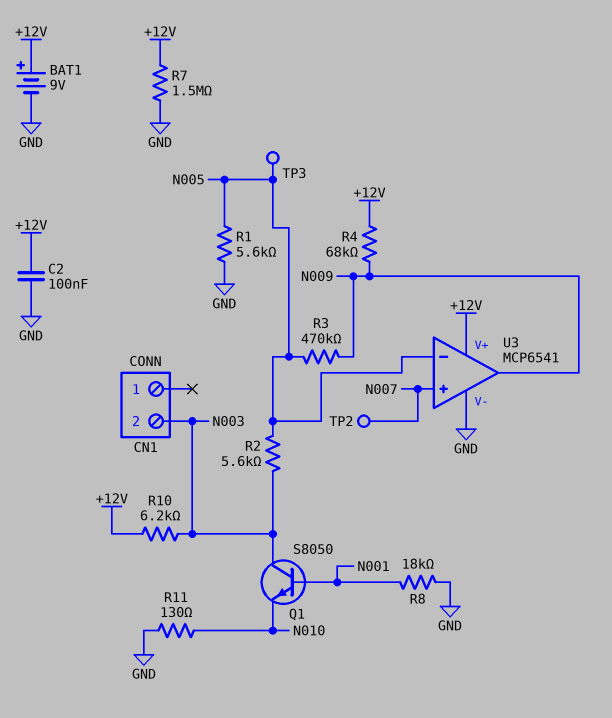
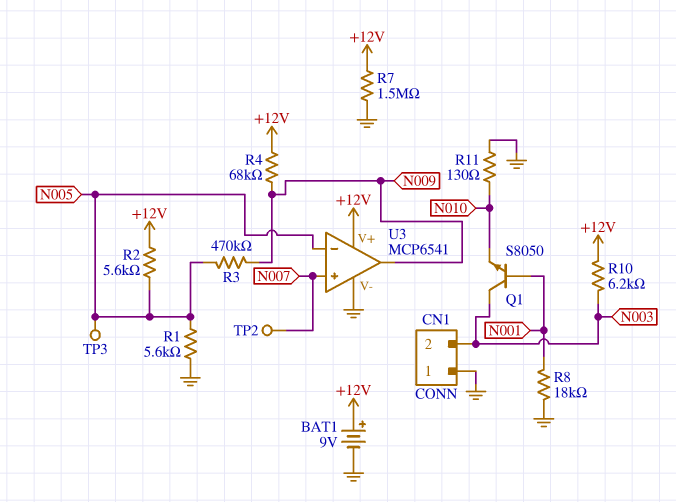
C2: 100nF (+12V, GND) -> none
CN1 pin 1: none -> GND
R2: 5.6k (N003, N005) -> 5.6k (+12V, N005)

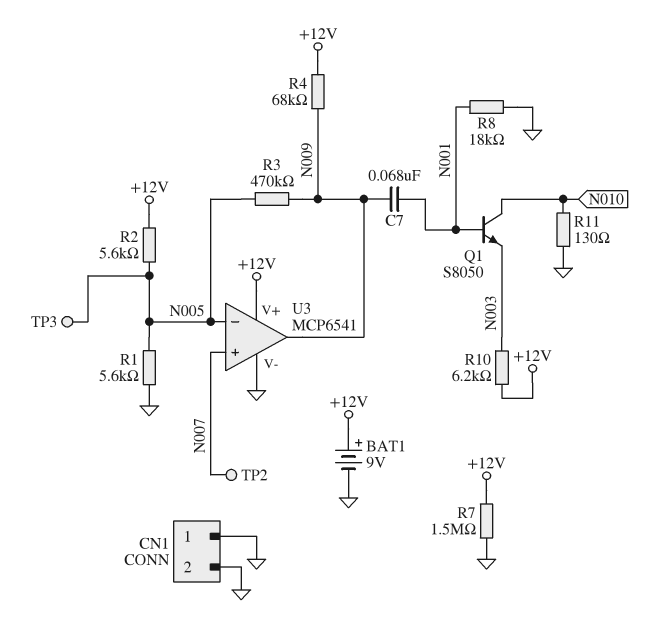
C7: none -> 68nF (N001, N009)
CN1 pin 2: N003 -> GND
Q1: NPN S8050 (B N001, C N003, E N010) -> NPN S8050 (B N001, C N010, E N003)

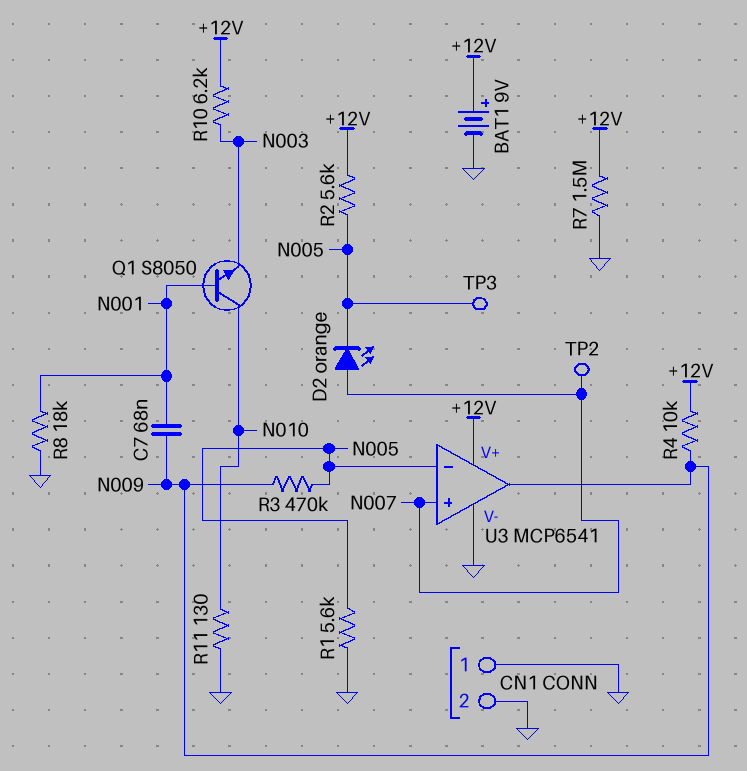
D2: none -> LED orange (A N007, K N005)
R4: 68k (+12V, N009) -> 10k (+12V, N009)

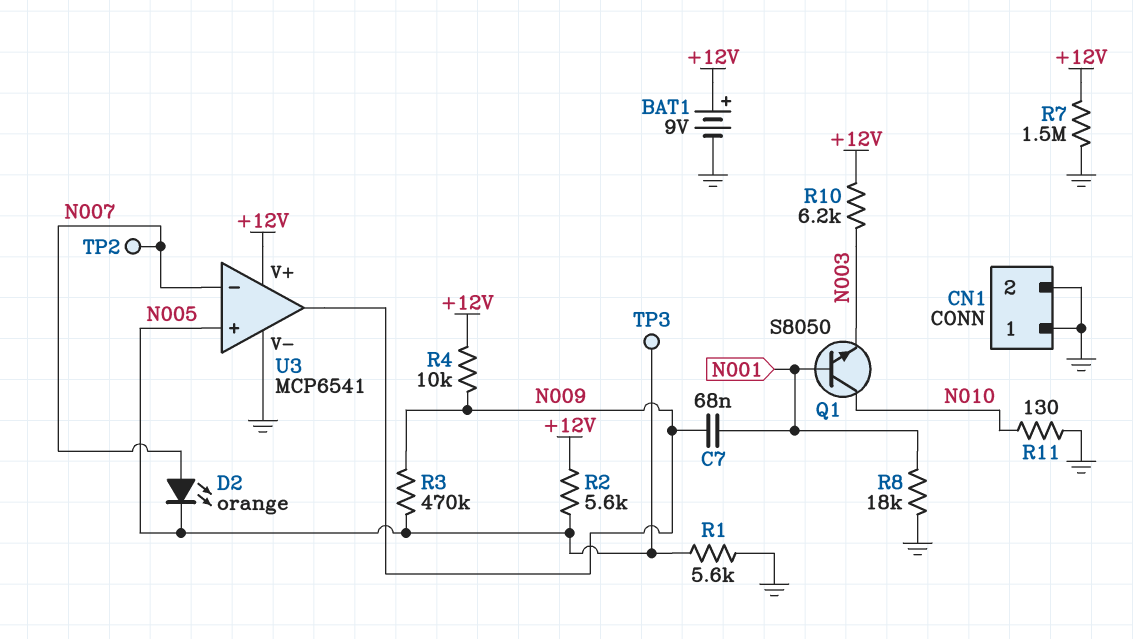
U3 pin in+: N007 -> N005
U3 pin in-: N005 -> N007

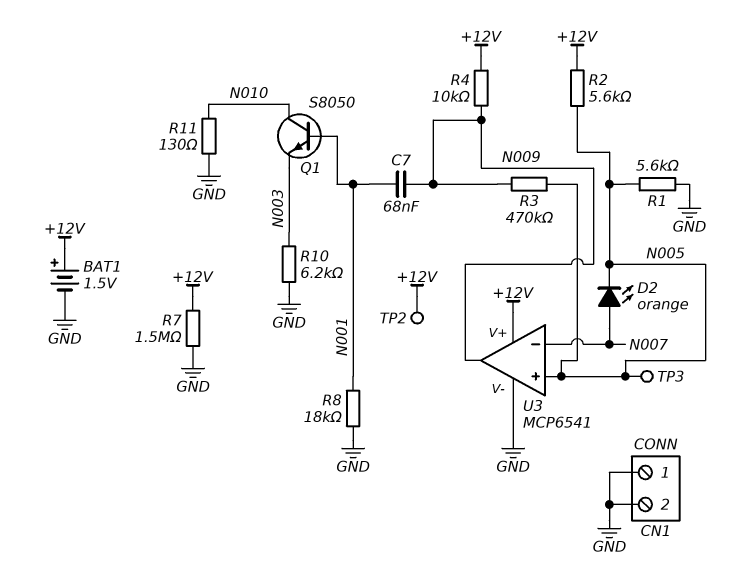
BAT1: 9V (plus +12V, minus GND) -> 1.5V (plus +12V, minus GND)
R10: 6.2k (+12V, N003) -> 6.2k (GND, N003)
TP2: test point (N007) -> test point (+12V)

